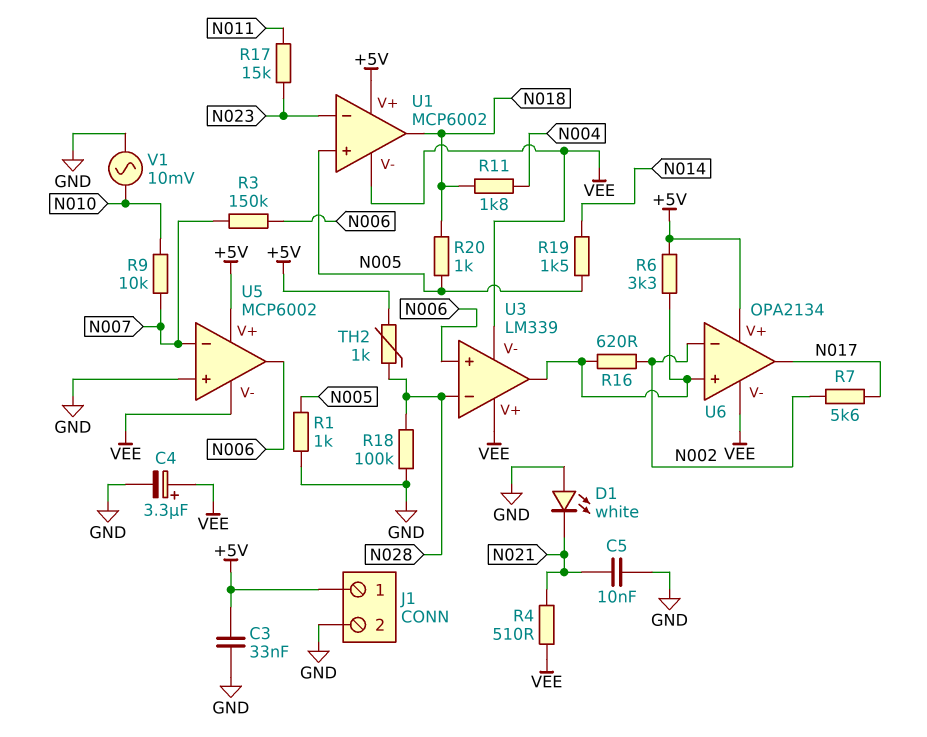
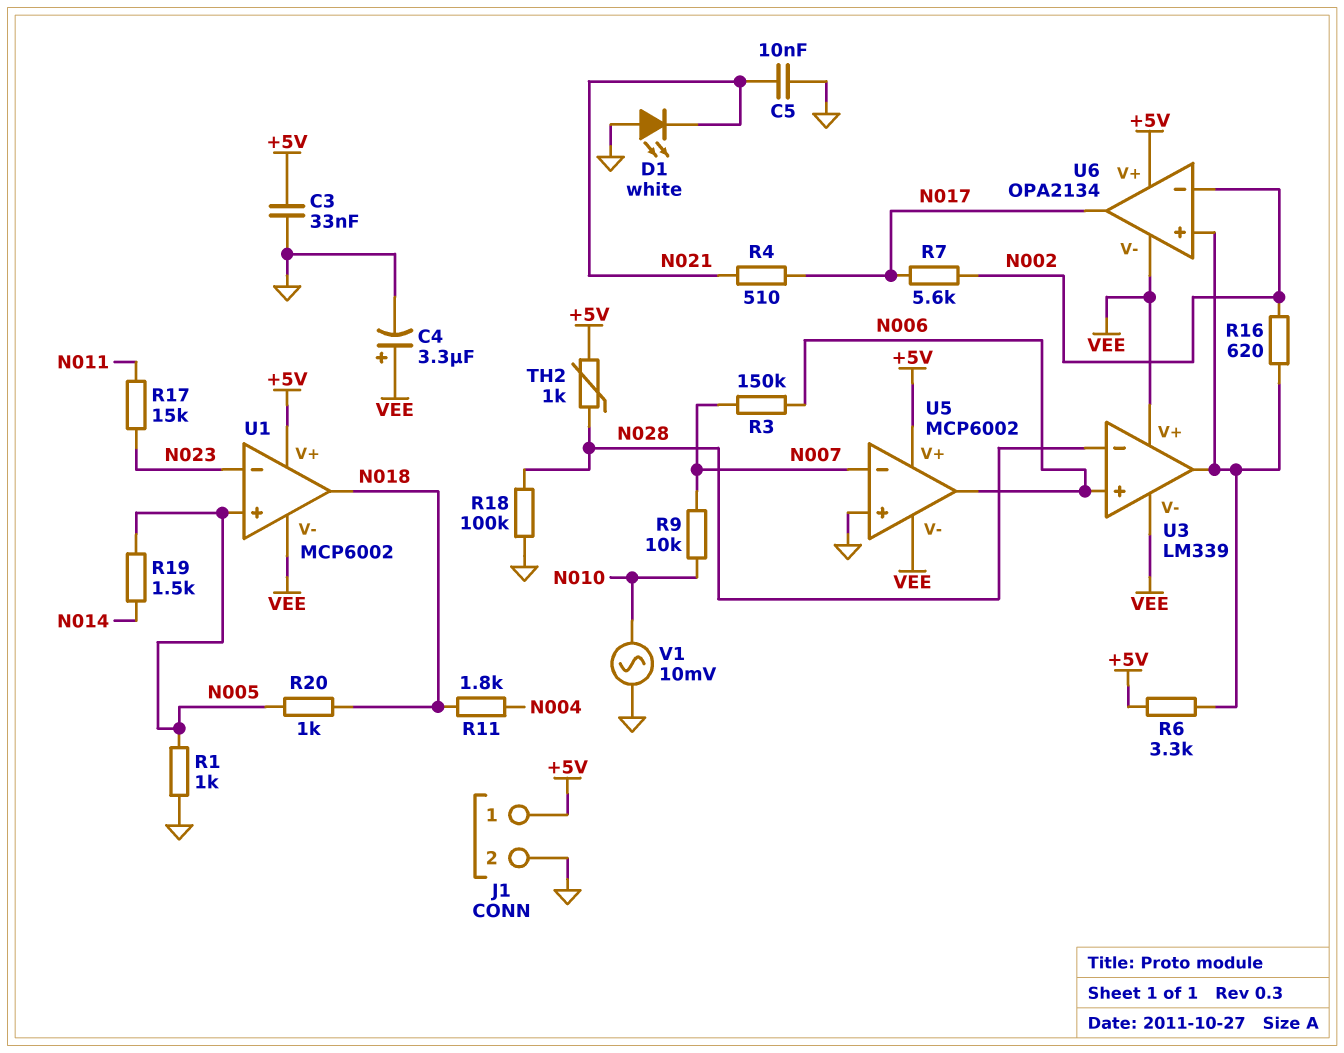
R4: 510 (N021, VEE) -> 510 (N017, N021)

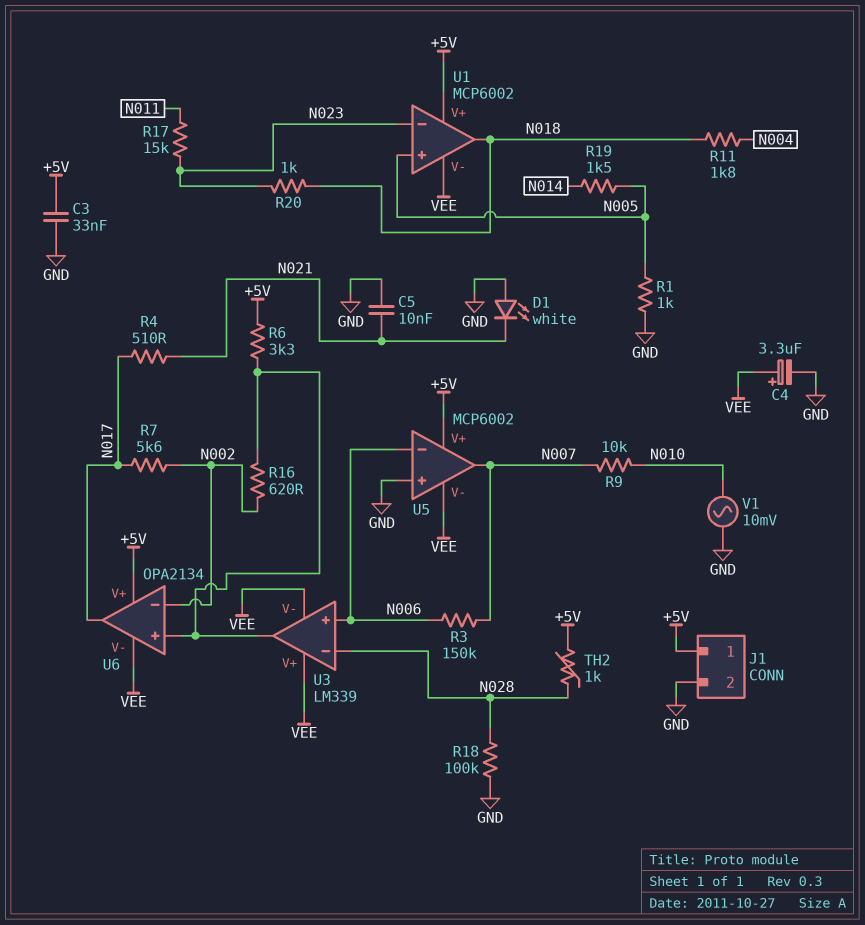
R20: 1k (N005, N018) -> 1k (N018, N023)
U5 pin in-: N007 -> N006
U5 pin out: N006 -> N007

